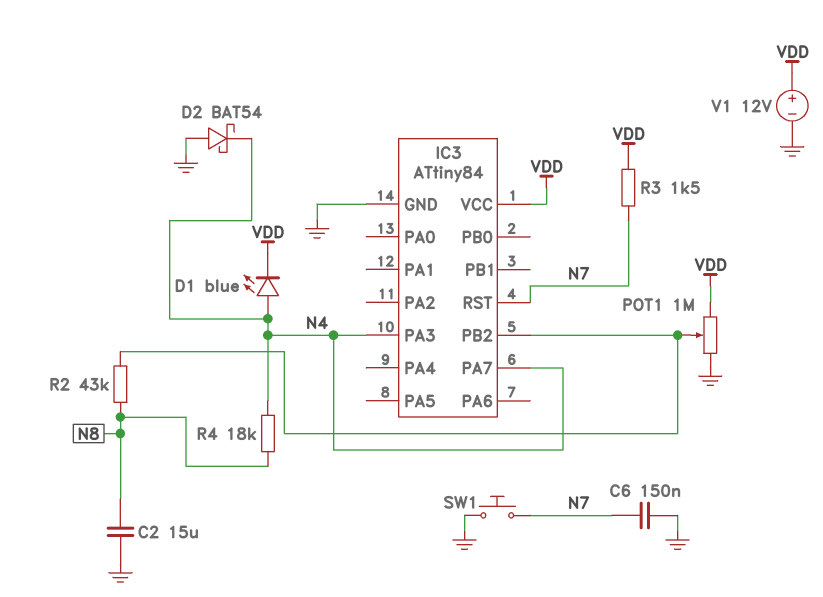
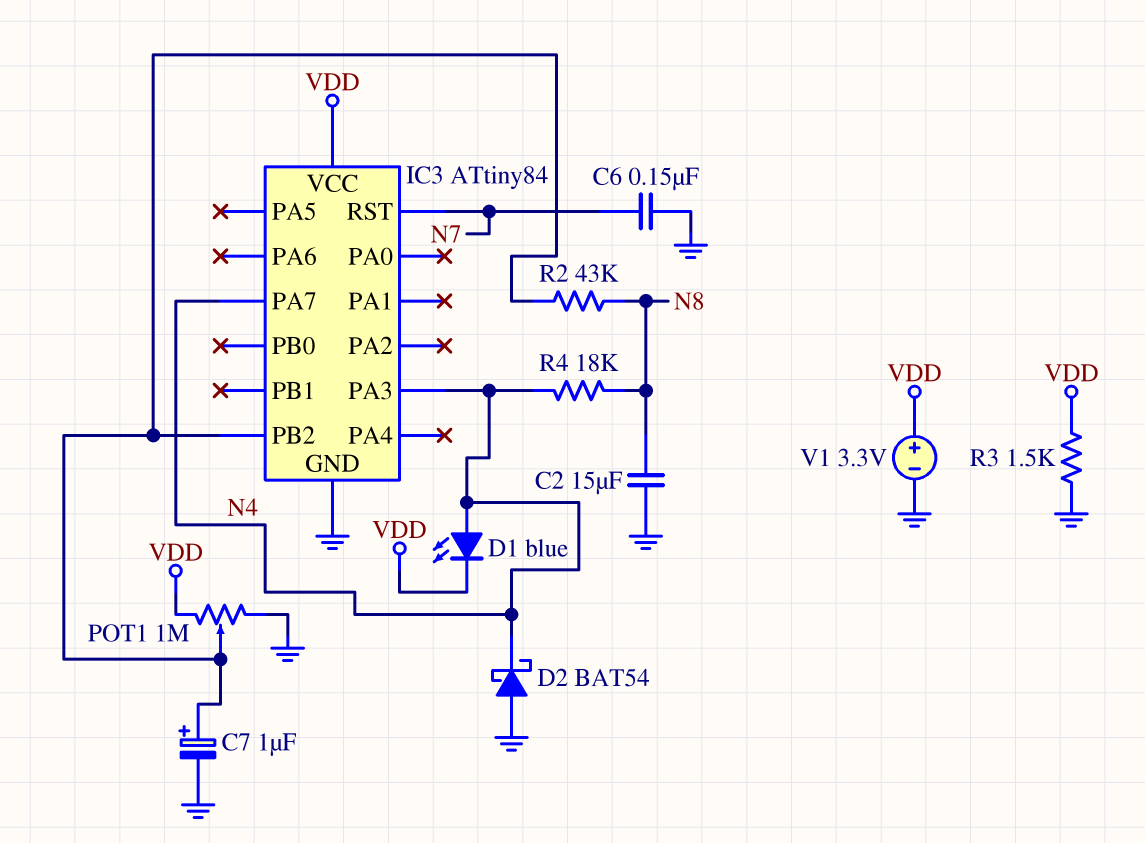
C7: none -> 1uF (plus IC3/PB2, minus GND)
R3: 1.5k (N7, VDD) -> 1.5k (GND, VDD)
SW1: button (GND, N7) -> none
V1: 12V (plus VDD, minus GND) -> 3.3V (plus VDD, minus GND)

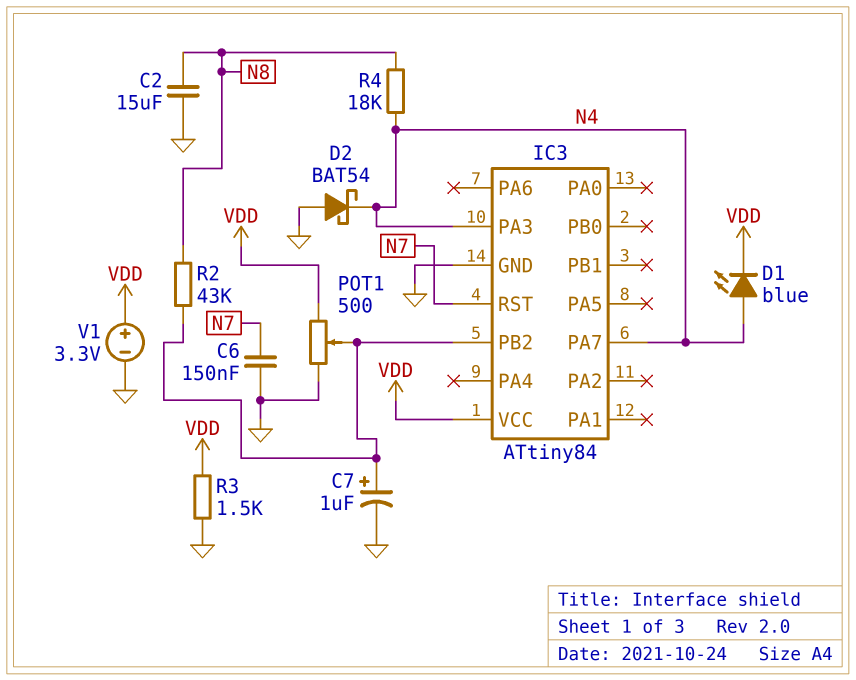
POT1: 1M (GND, VDD, wiper IC3/PB2) -> 500 (GND, VDD, wiper IC3/PB2)

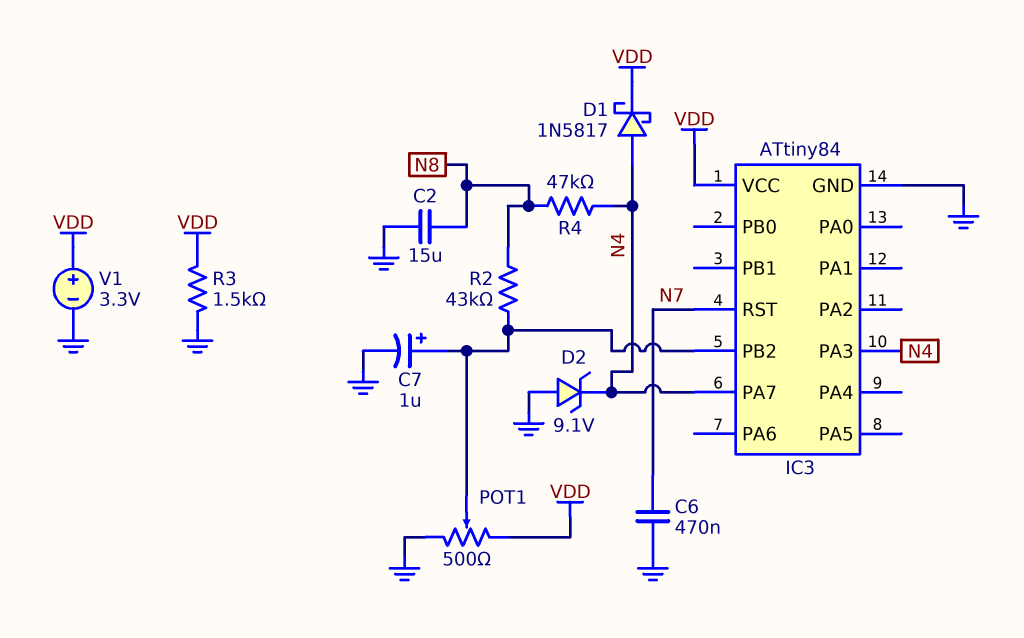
C6: 150nF (GND, N7) -> 470nF (GND, N7)
D1: LED blue (A N4, K VDD) -> schottky 1N5817 (A N4, K VDD)
D2: schottky BAT54 (A GND, K N4) -> zener 9.1V (A GND, K N4)
R4: 18k (N4, N8) -> 47k (N4, N8)

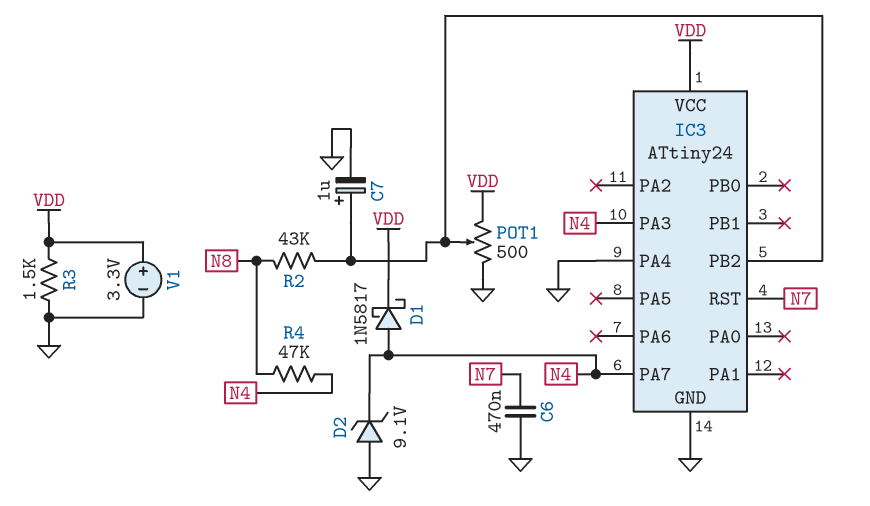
C2: 15uF (GND, N8) -> none
IC3: ATtiny84 -> ATtiny24
IC3 pin PA4: none -> GND

